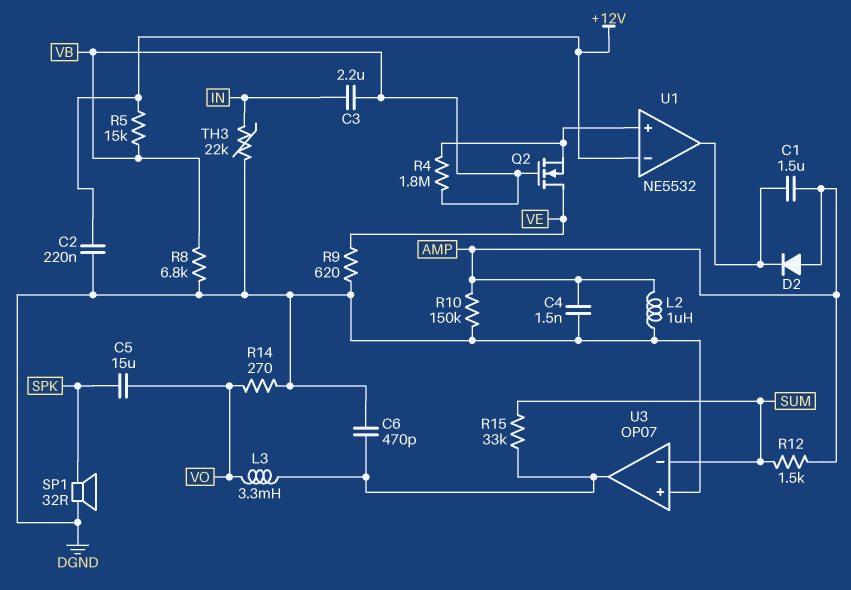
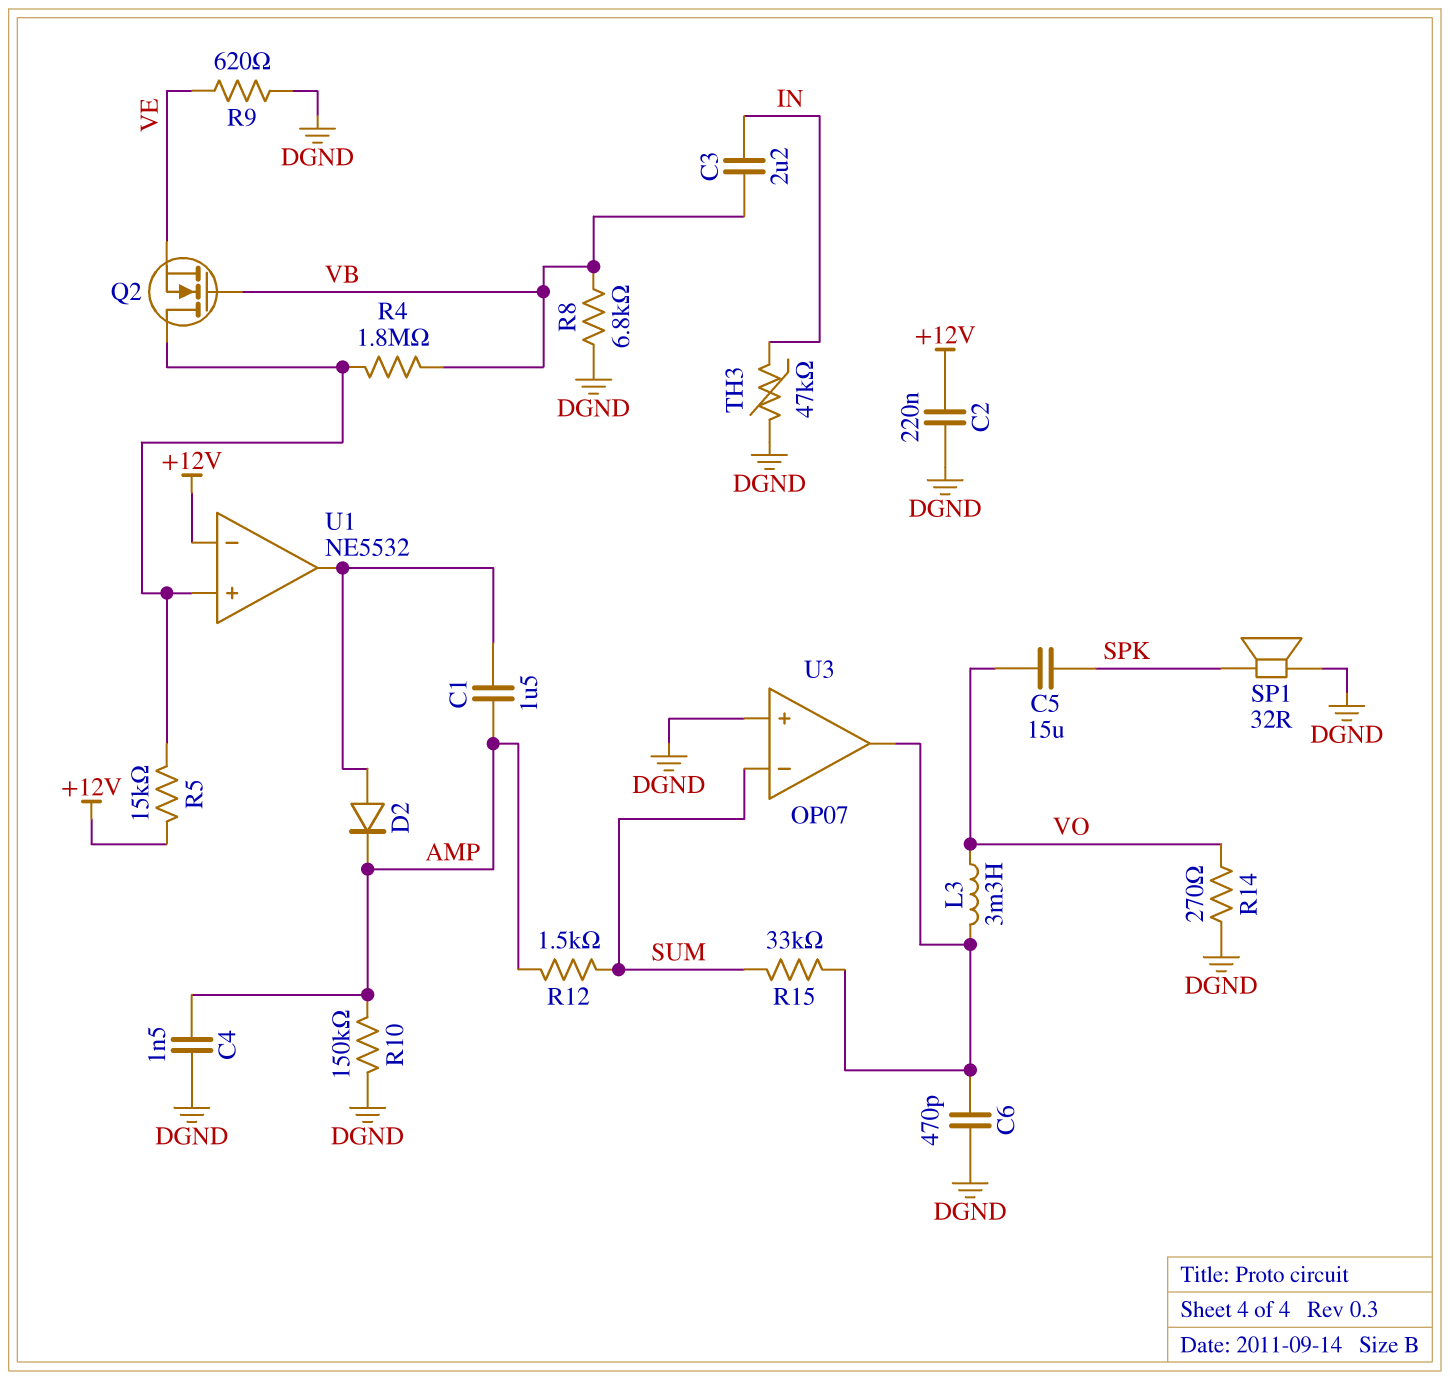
D2: diode (A AMP, K U1/out) -> diode (A U1/out, K AMP)
L2: 1uH (AMP, DGND) -> none
Q2: NMOS (G VB, D VE, S U1/in+) -> NMOS (G VB, D U1/in+, S VE)
R5: 15k (+12V, VB) -> 15k (+12V, U1/in+)
TH3: 22k (DGND, IN) -> 47k (DGND, IN)

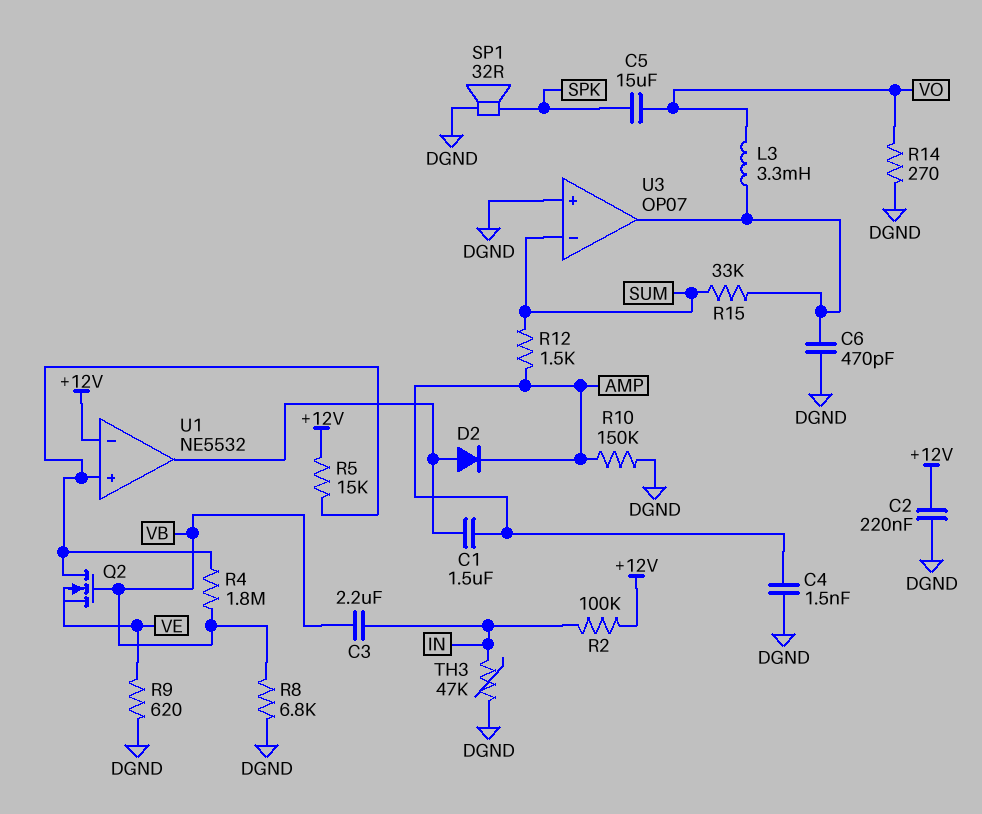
R2: none -> 100k (+12V, IN)

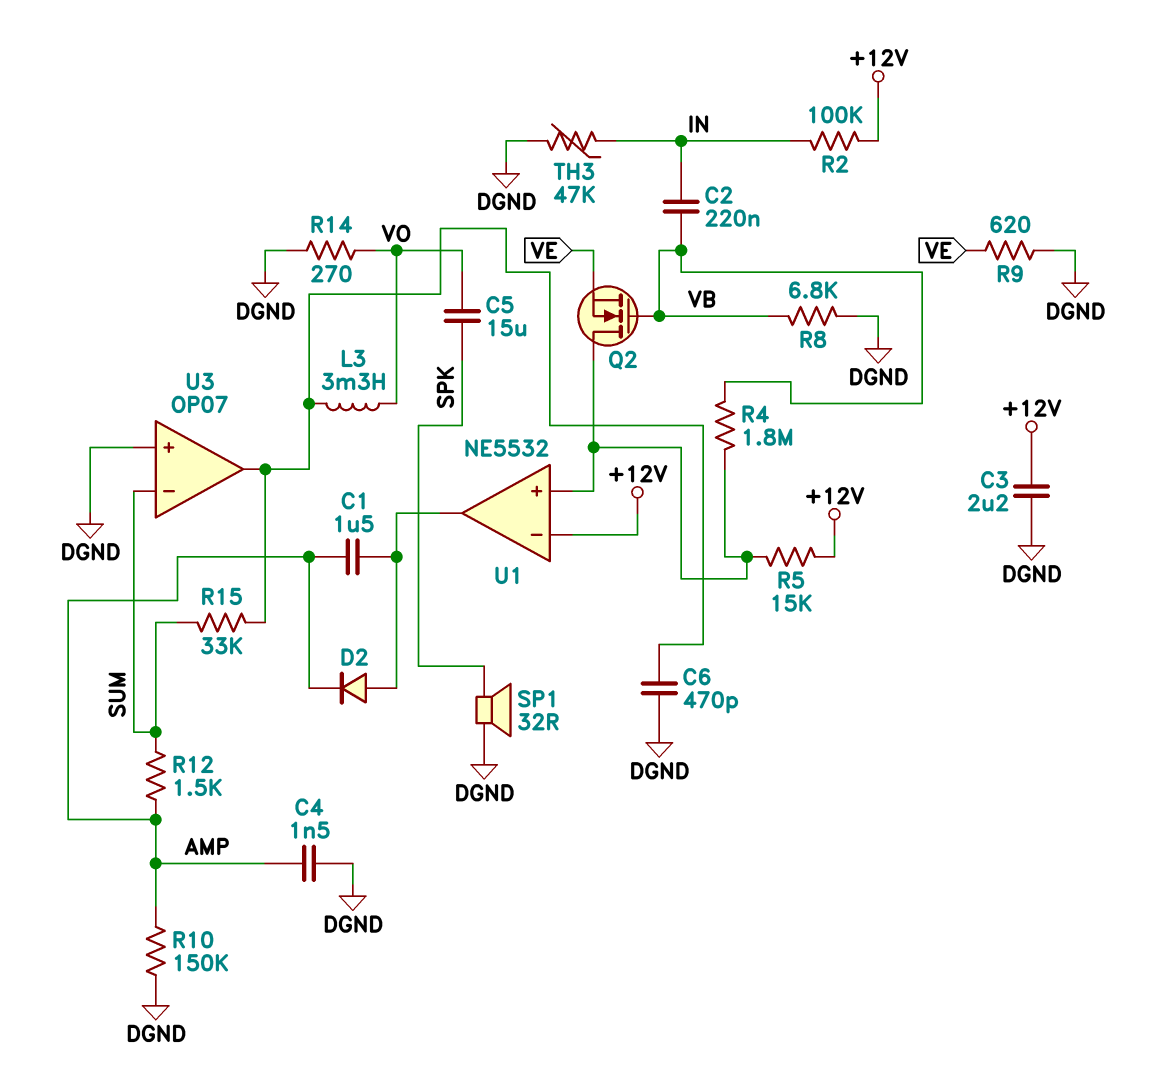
C2: 220nF (+12V, DGND) -> 220nF (IN, VB)
C3: 2.2uF (IN, VB) -> 2.2uF (+12V, DGND)

